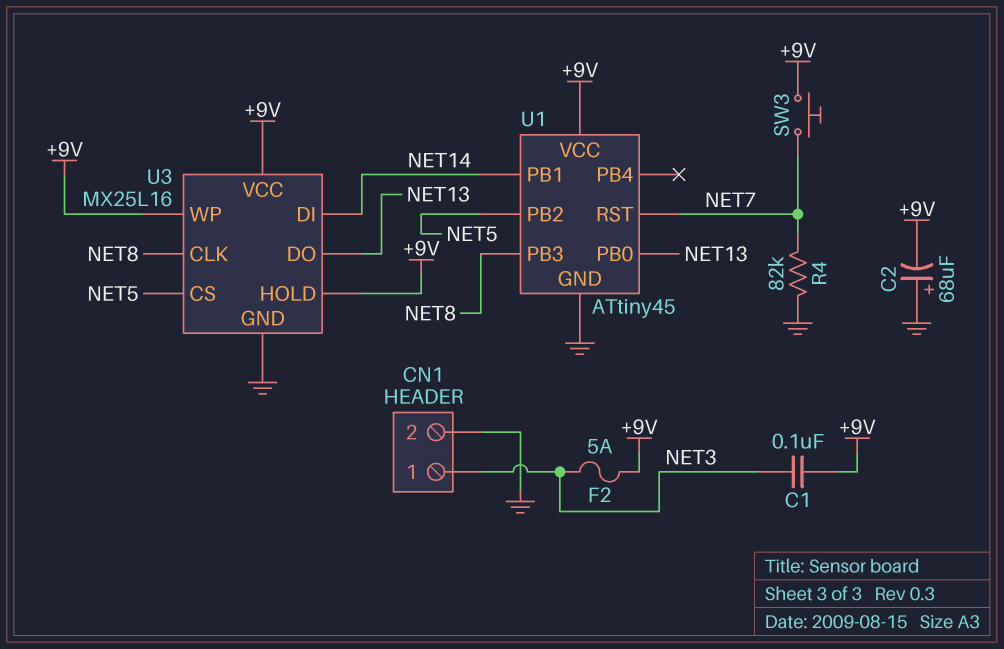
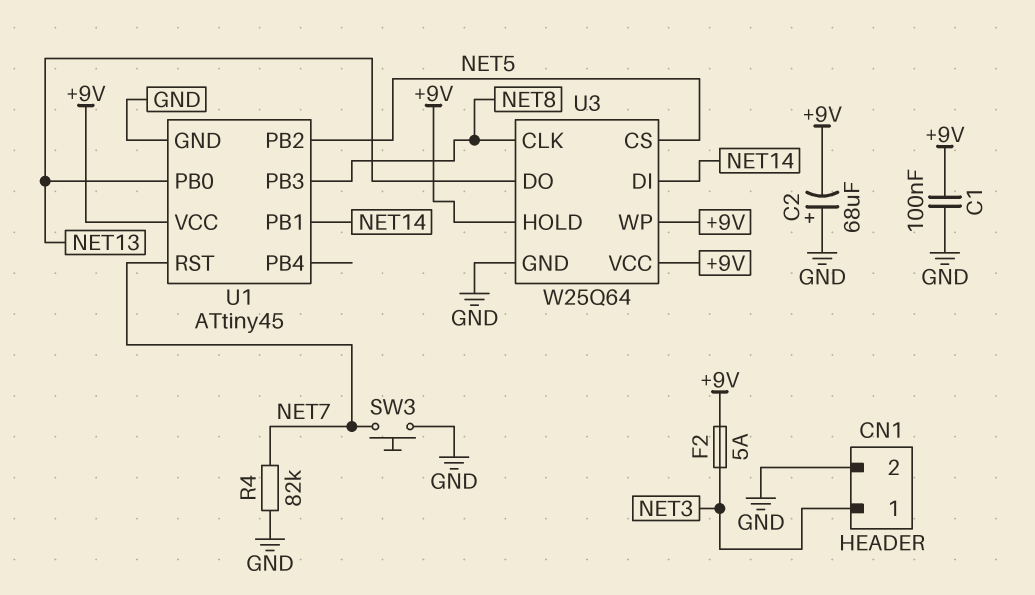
C1: 100nF (+9V, NET3) -> 100nF (+9V, GND)
SW3: button (+9V, NET7) -> button (GND, NET7)
U3: MX25L16 -> W25Q64

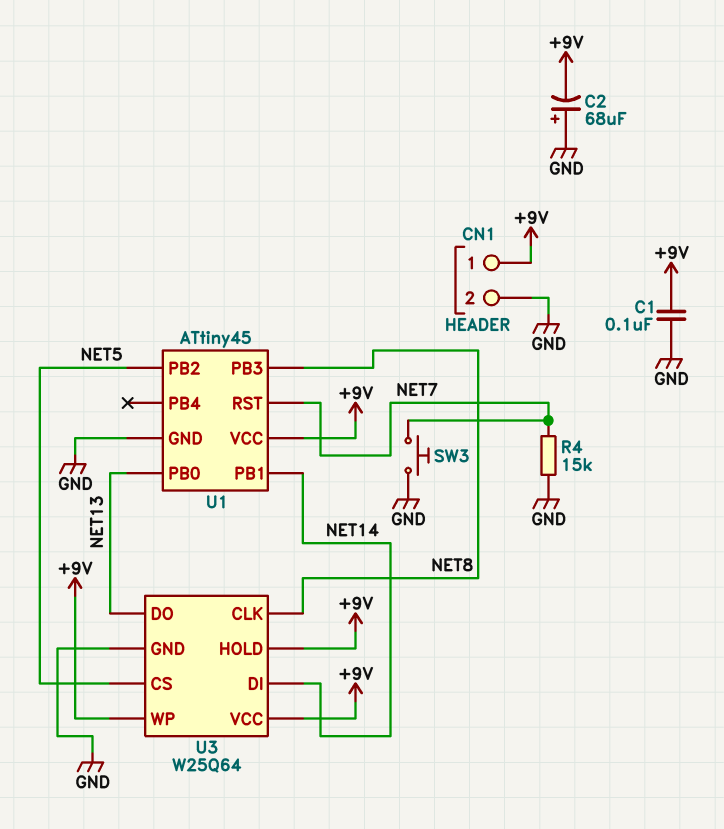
CN1 pin 1: NET3 -> +9V
F2: 5A (+9V, NET3) -> none
R4: 82k (GND, NET7) -> 15k (GND, NET7)

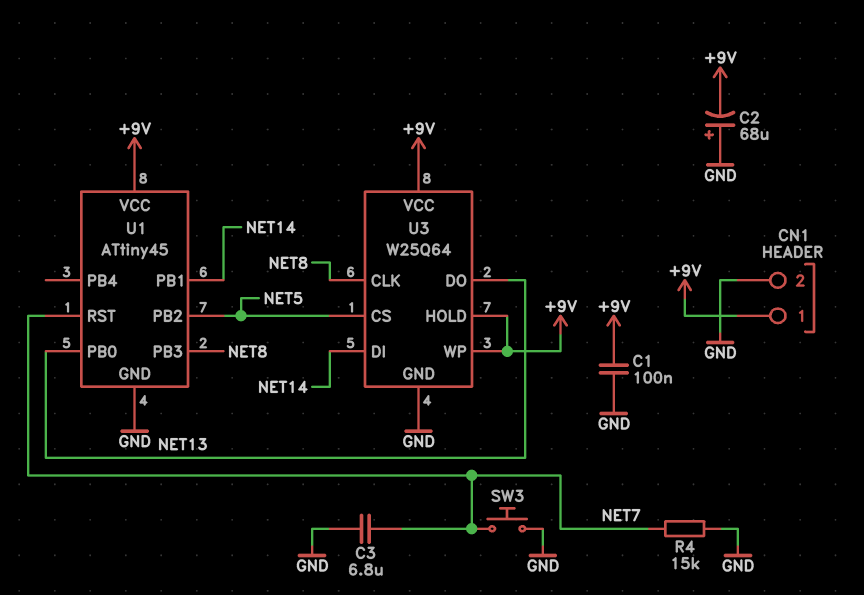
C3: none -> 6.8uF (GND, NET7)

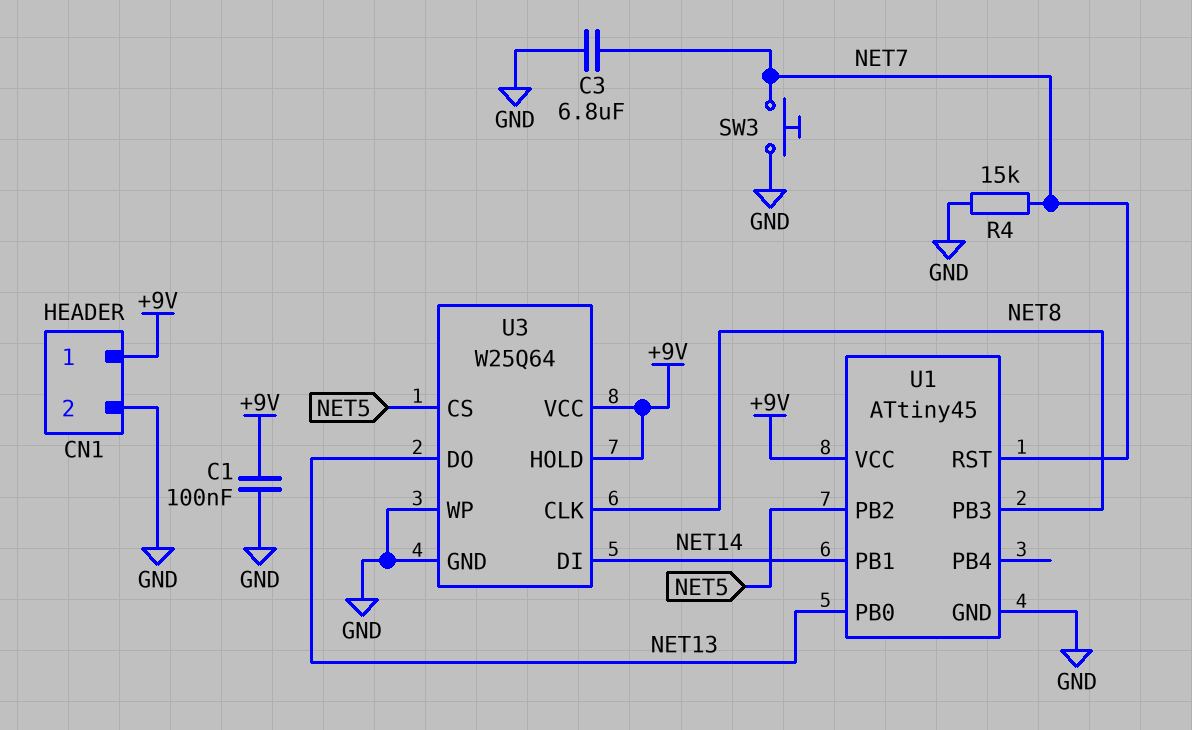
C2: 68uF (plus GND, minus +9V) -> none
U3 pin WP: +9V -> GND

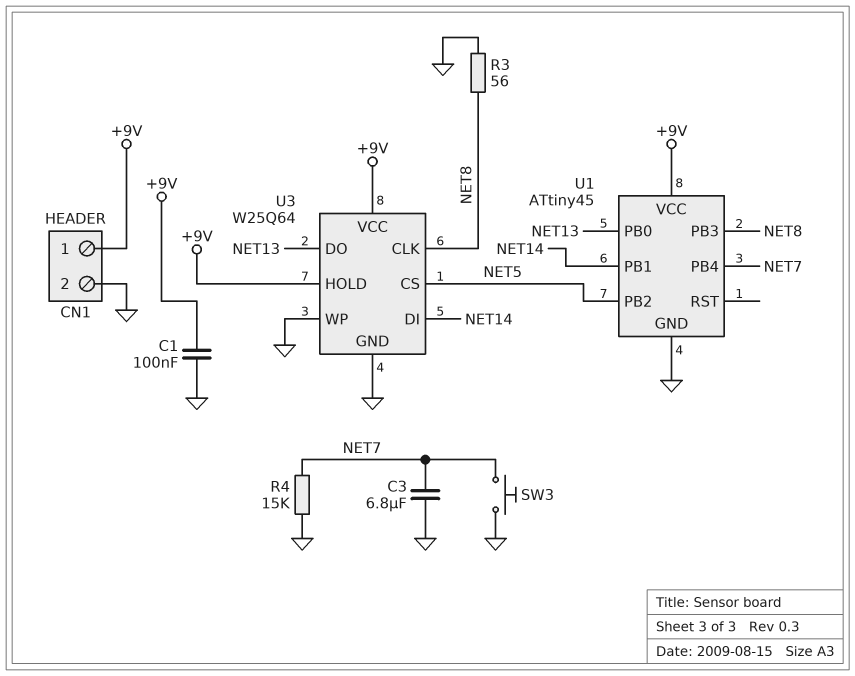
R3: none -> 56 (GND, NET8)
U1 pin PB4: none -> NET7
U1 pin RST: NET7 -> none

